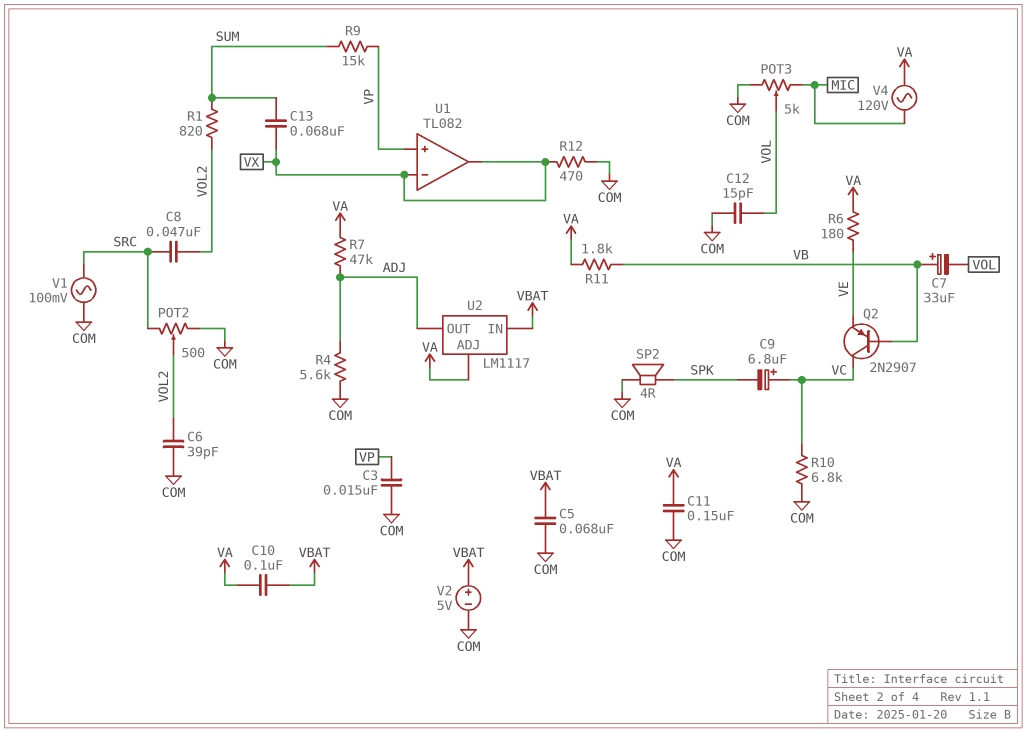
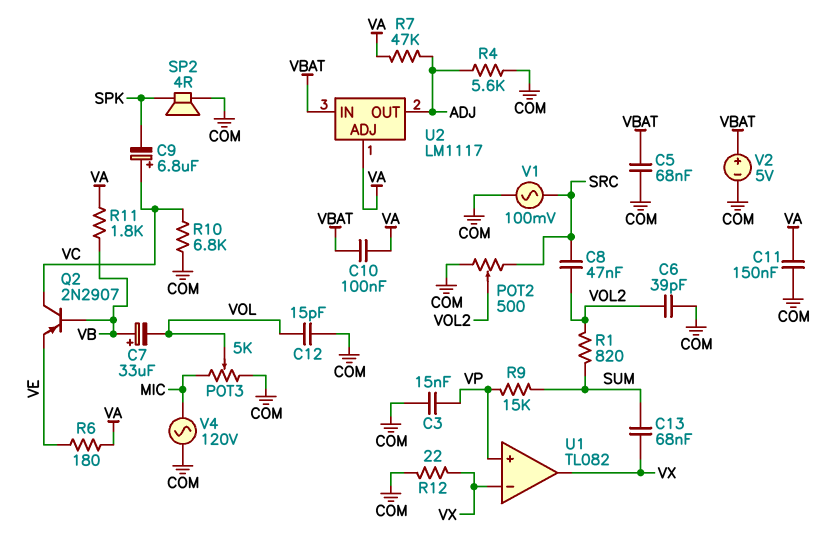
R12: 470 (COM, VX) -> 22 (COM, VX)
V4: AC 120V (MIC, VA) -> AC 120V (COM, MIC)

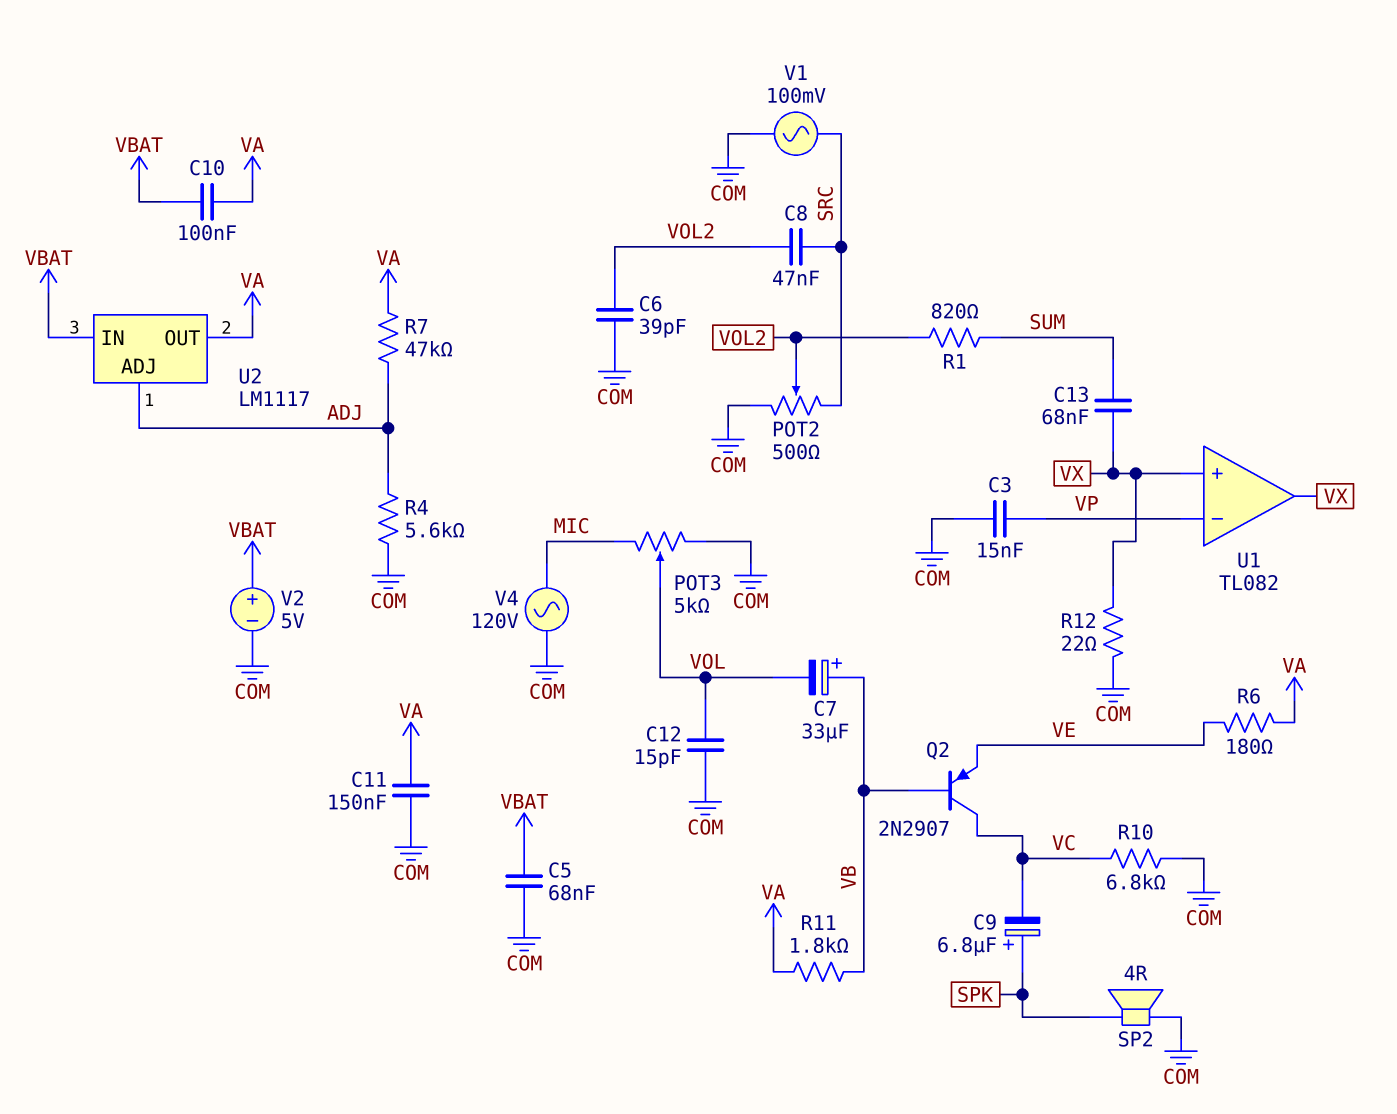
C9: 6.8uF (plus VC, minus SPK) -> 6.8uF (plus SPK, minus VC)
R9: 15k (SUM, VP) -> none
U1 pin in+: VP -> VX
U1 pin in-: VX -> VP
U2 pin ADJ: VA -> ADJ
U2 pin OUT: ADJ -> VA

